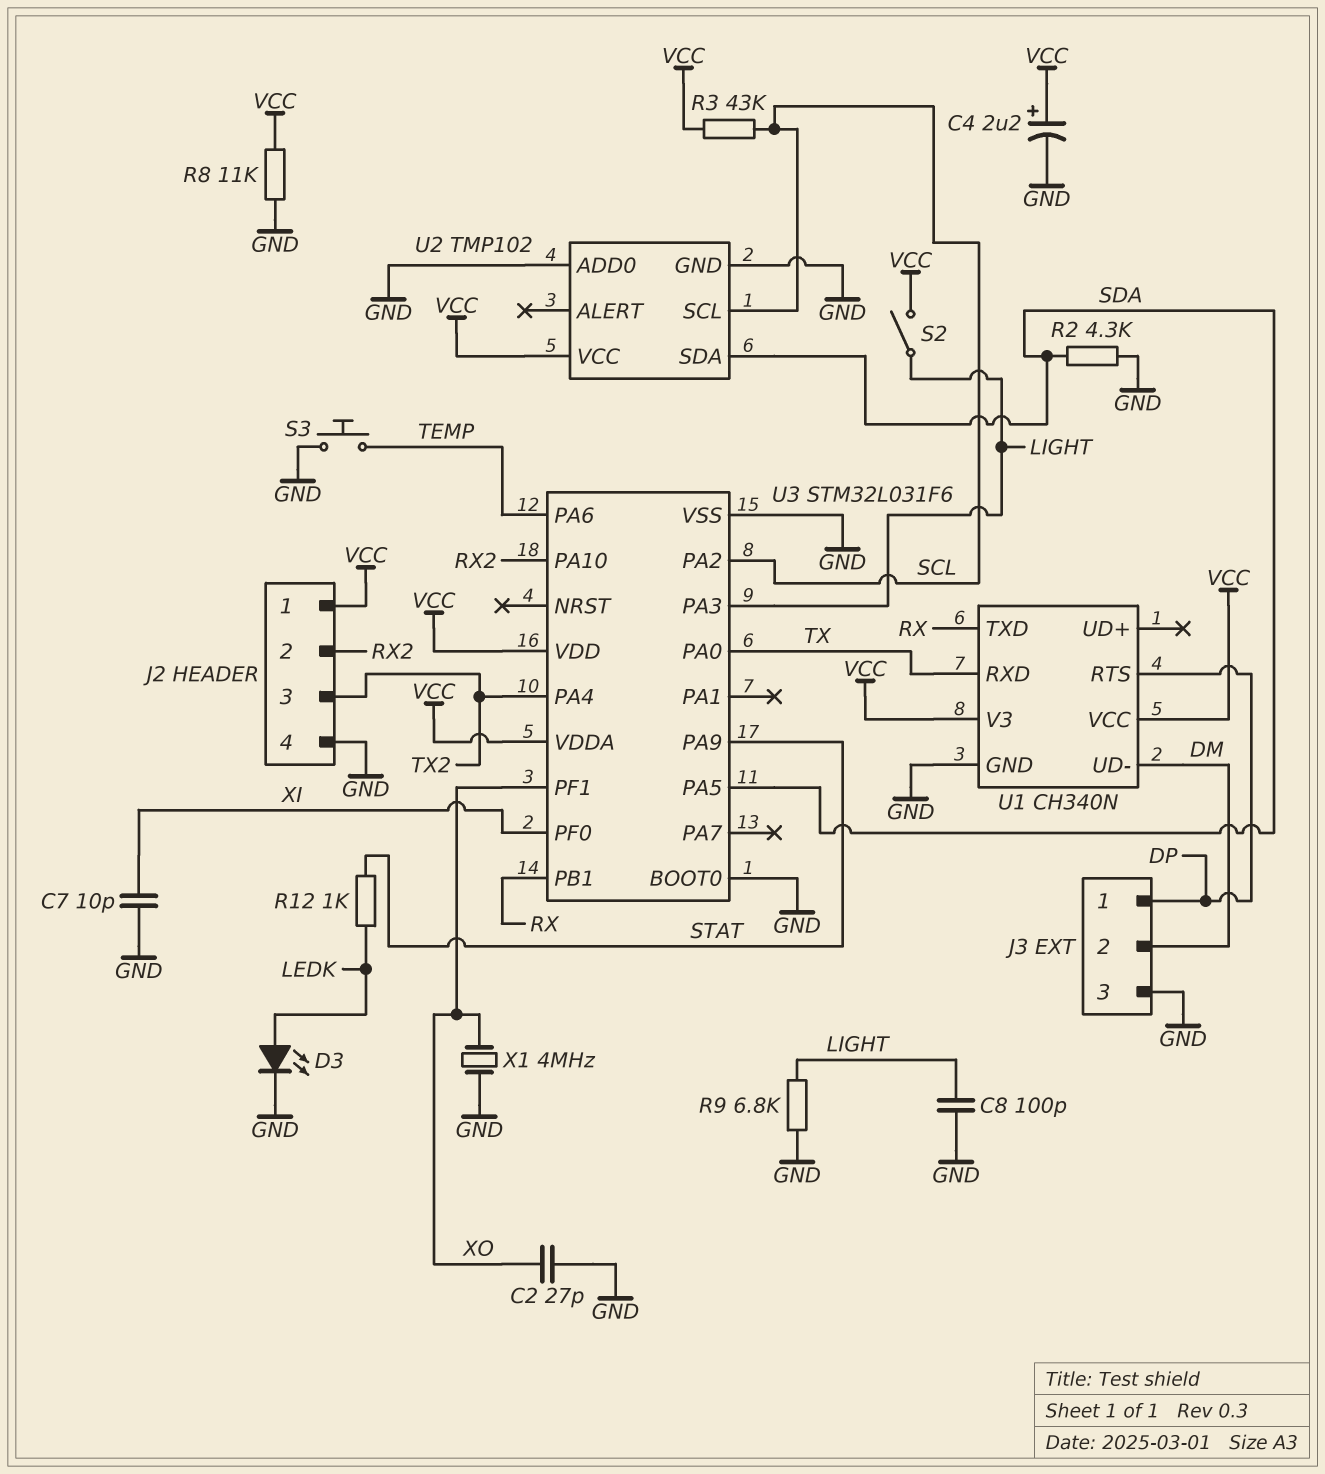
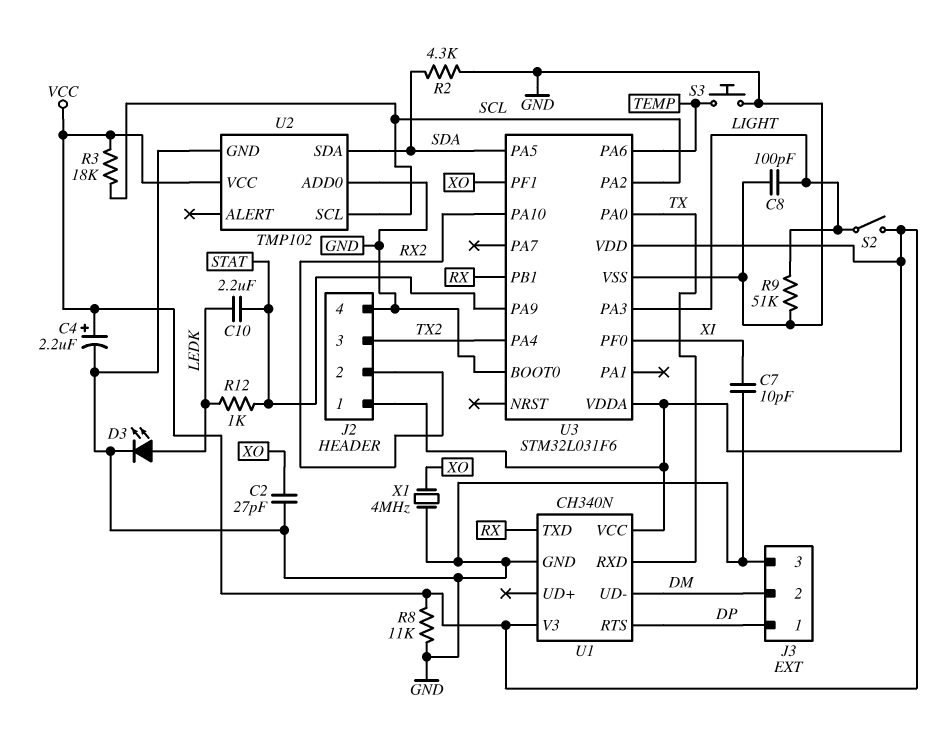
C10: none -> 2.2uF (LEDK, STAT)
R3: 43k (SCL, VCC) -> 18k (SCL, VCC)
R9: 6.8k (GND, LIGHT) -> 51k (GND, LIGHT)

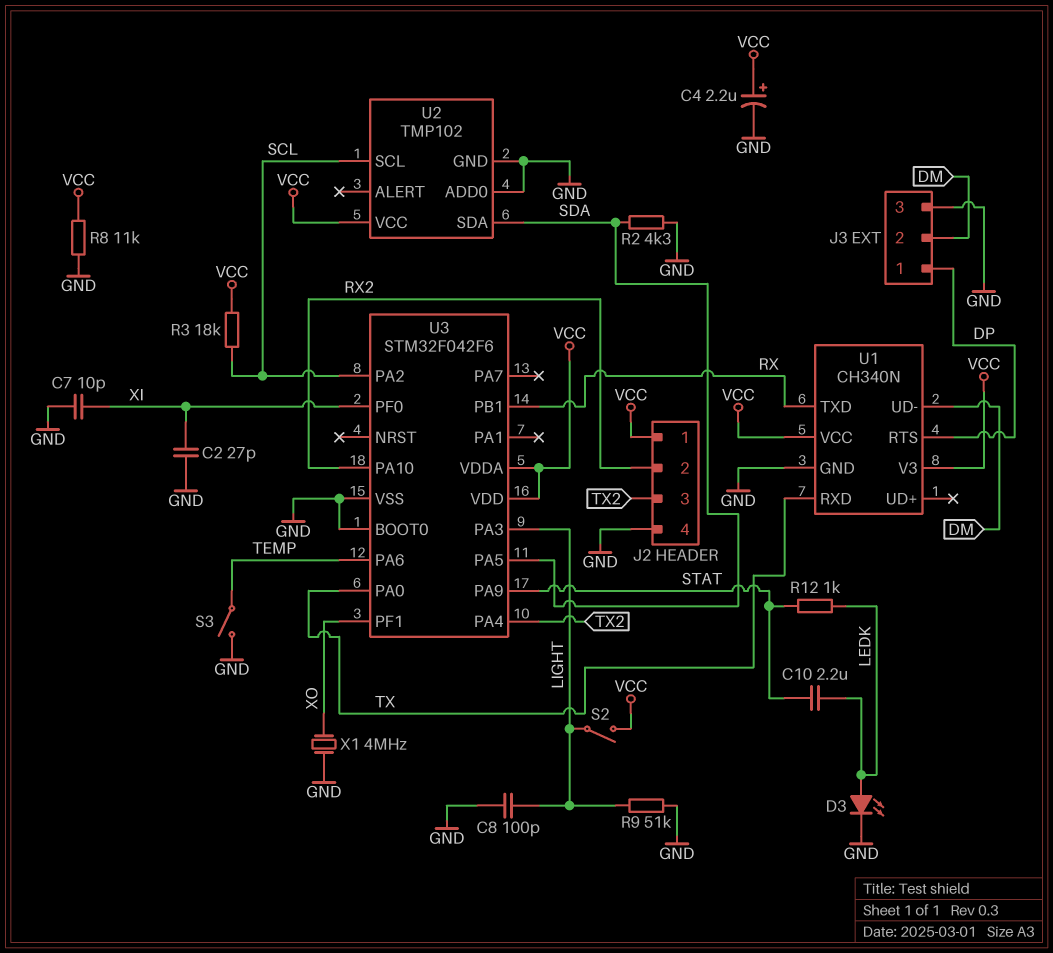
C2: 27pF (GND, XO) -> 27pF (GND, XI)
S3: button (GND, TEMP) -> switch (GND, TEMP)
U3: STM32L031F6 -> STM32F042F6

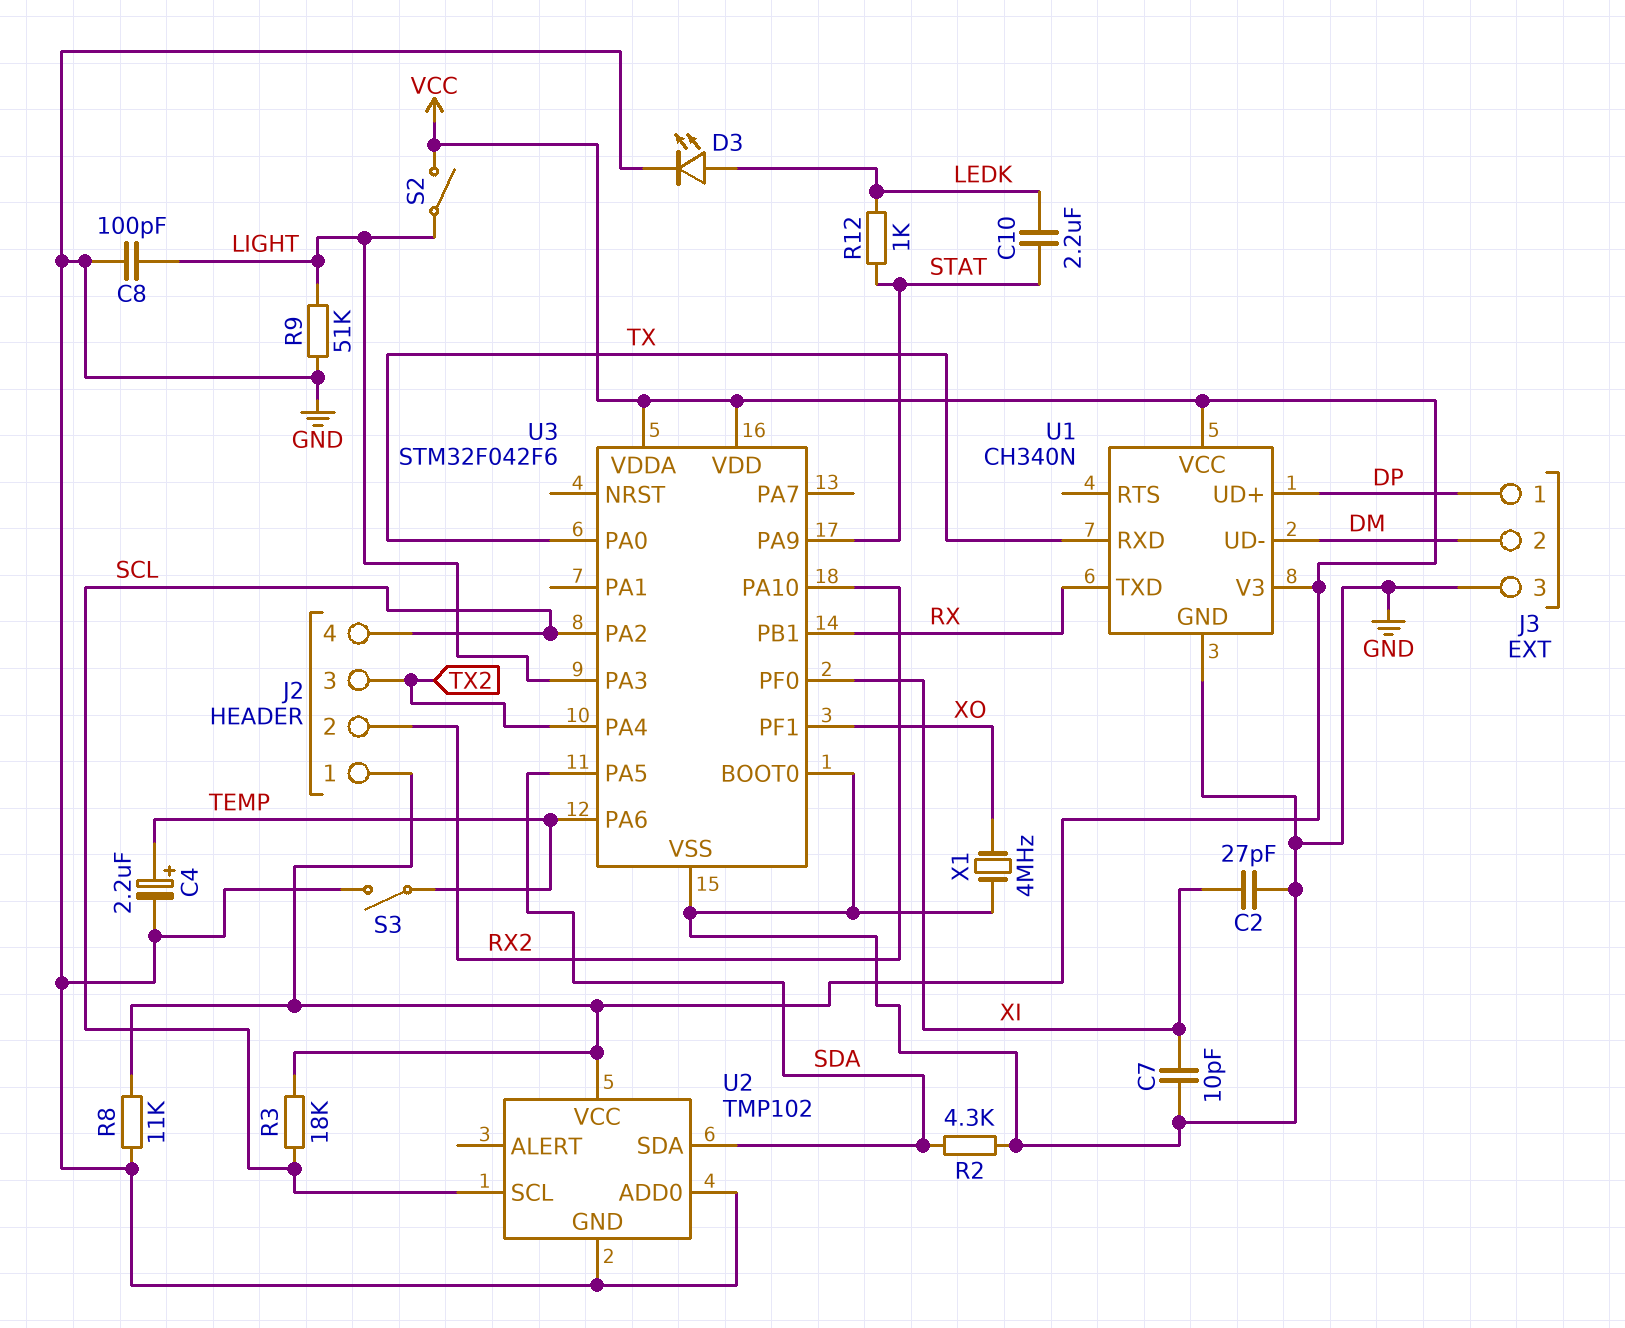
C4: 2.2uF (plus VCC, minus GND) -> 2.2uF (plus TEMP, minus GND)
J2 pin 4: GND -> SCL
U1 pin RTS: DP -> none
U1 pin UD+: none -> DP

